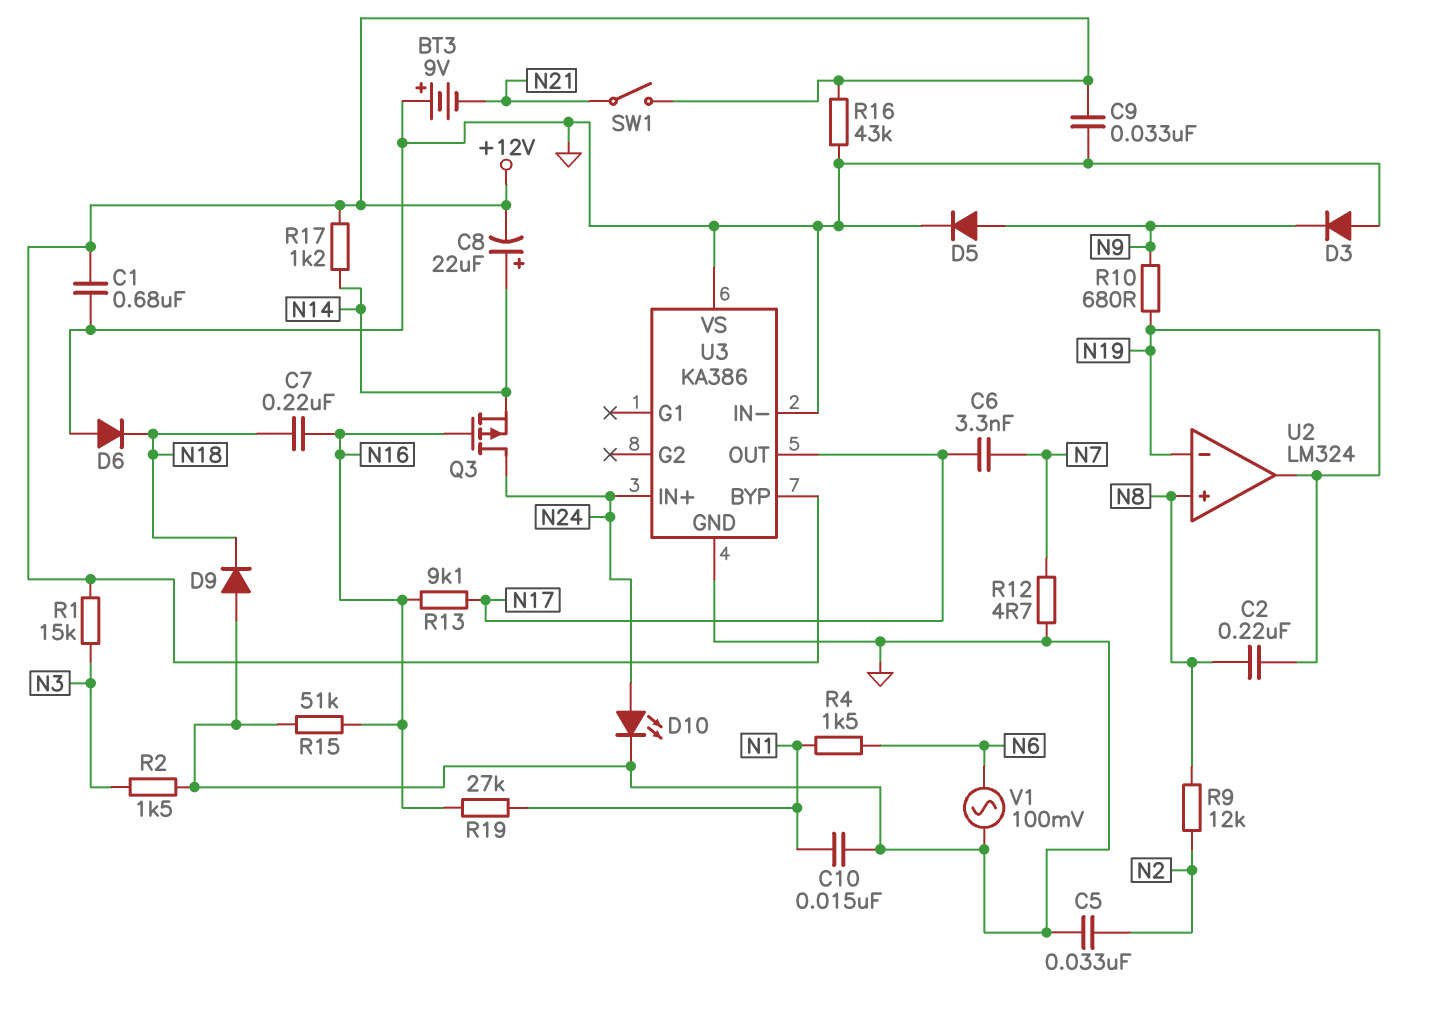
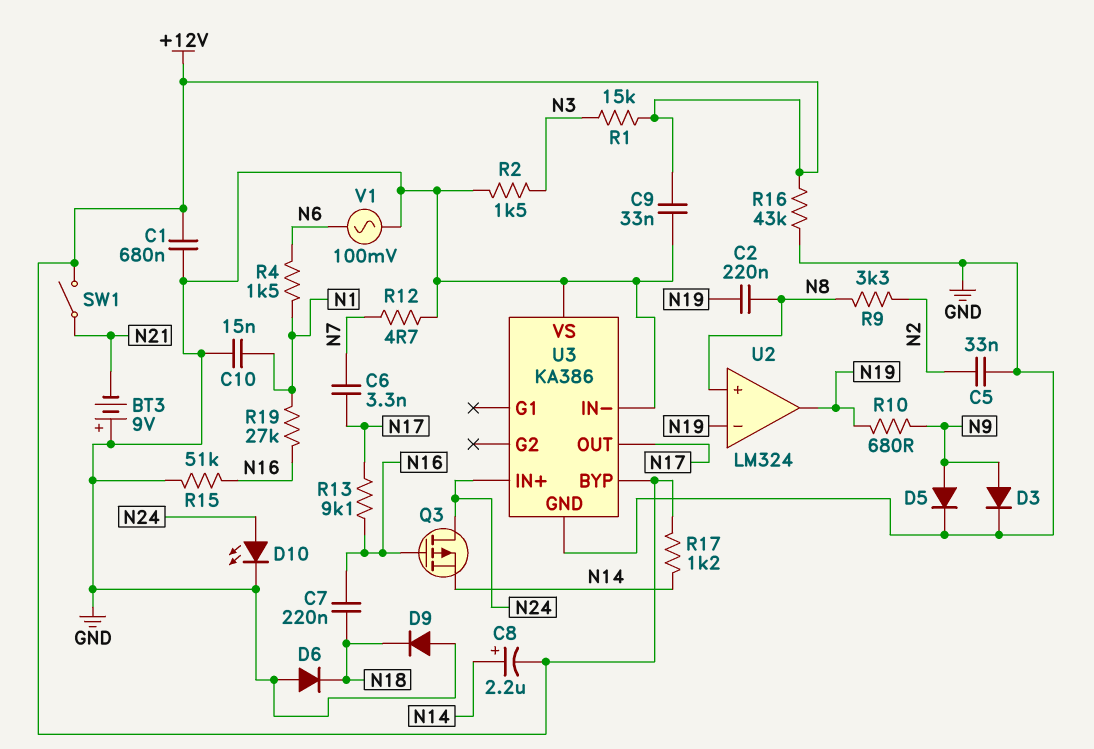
C8: 22uF (plus N14, minus +12V) -> 2.2uF (plus N14, minus +12V)
D3: diode (A GND, K N9) -> diode (A N9, K GND)
R9: 12k (N2, N8) -> 3.3k (N2, N8)

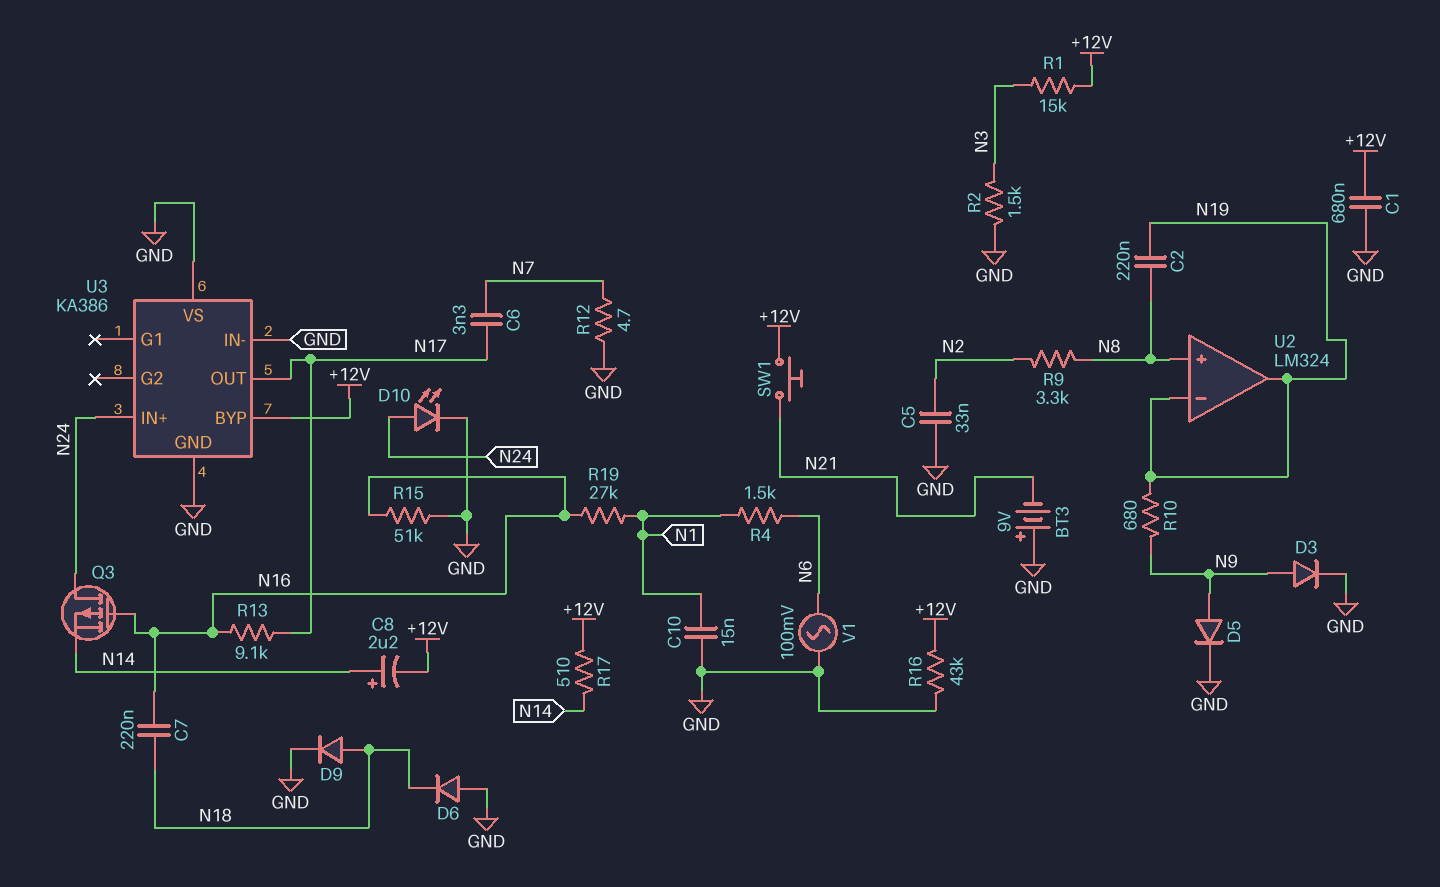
C9: 33nF (+12V, GND) -> none
D9: diode (A GND, K N18) -> diode (A N18, K GND)
R17: 1.2k (+12V, N14) -> 510 (+12V, N14)
SW1: switch (+12V, N21) -> button (+12V, N21)

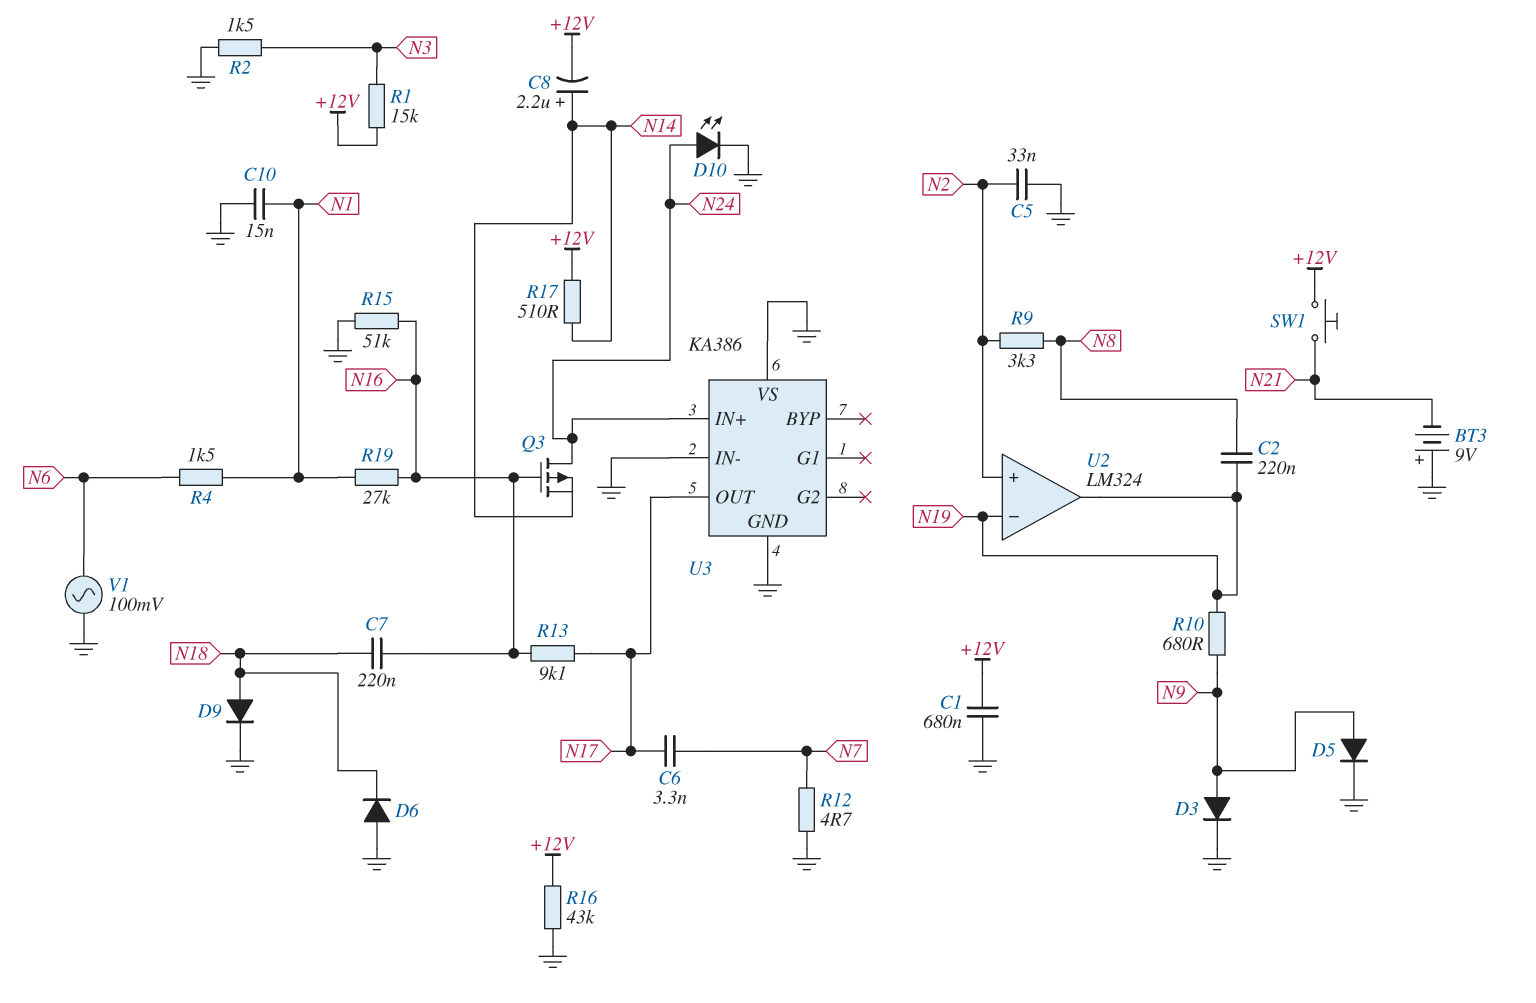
U2 pin in+: N8 -> N2
U3 pin BYP: +12V -> none

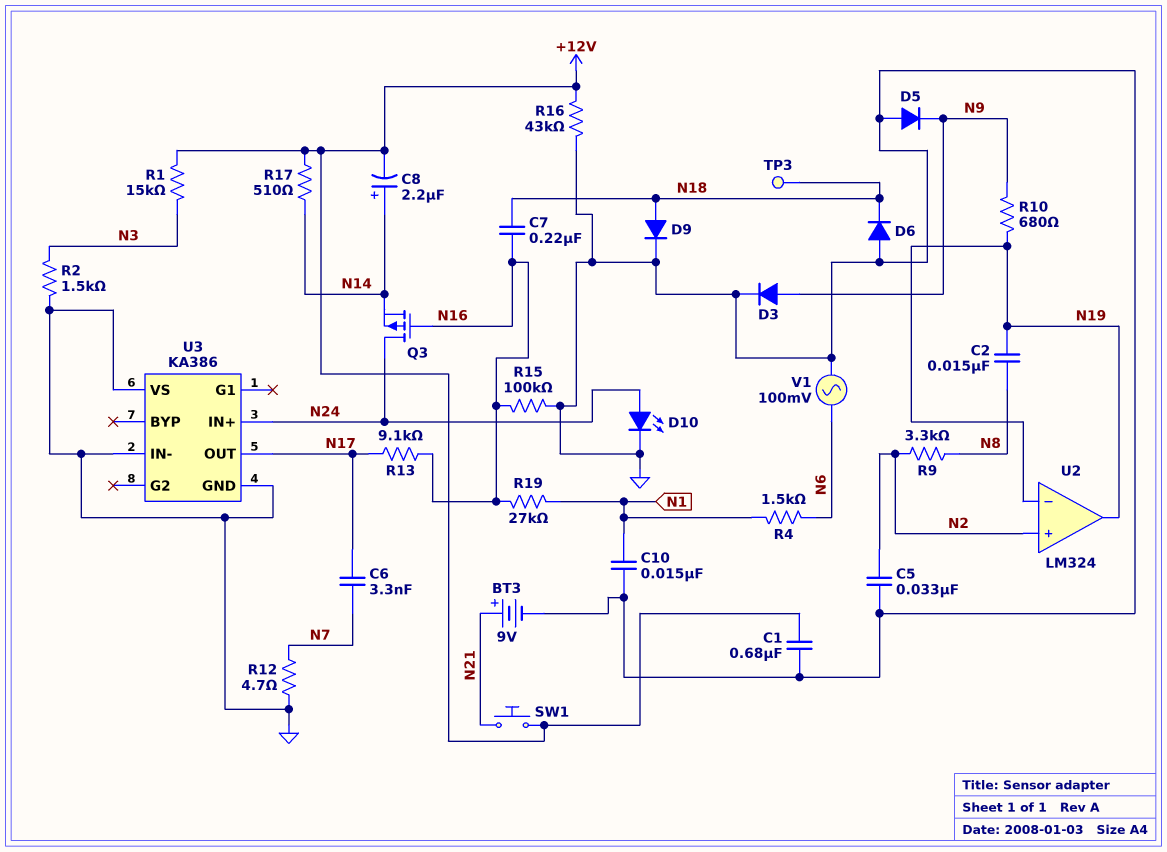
BT3: 9V (plus GND, minus N21) -> 9V (plus N21, minus GND)
C2: 220nF (N8, N19) -> 15nF (N8, N19)
D5: diode (A N9, K GND) -> diode (A GND, K N9)
R15: 51k (GND, N16) -> 100k (GND, N16)
TP3: none -> test point (N18)

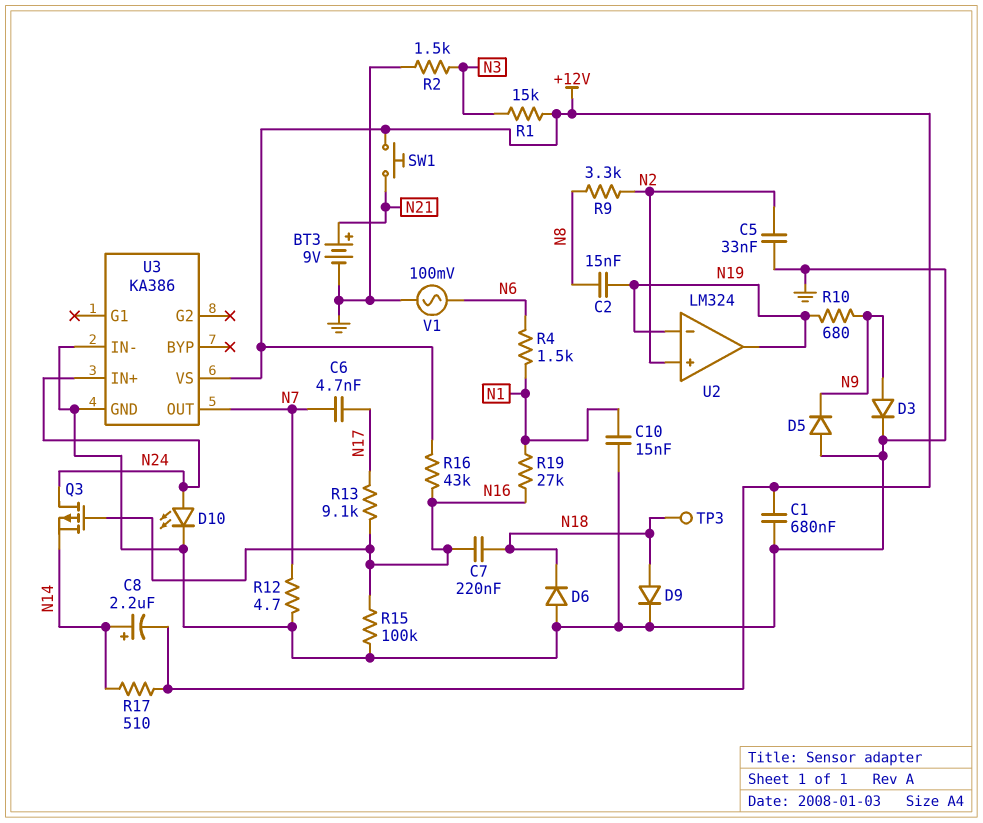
C6: 3.3nF (N7, N17) -> 4.7nF (N7, N17)
R16: 43k (+12V, GND) -> 43k (+12V, N16)
U3 pin OUT: N17 -> N7
U3 pin VS: GND -> +12V

